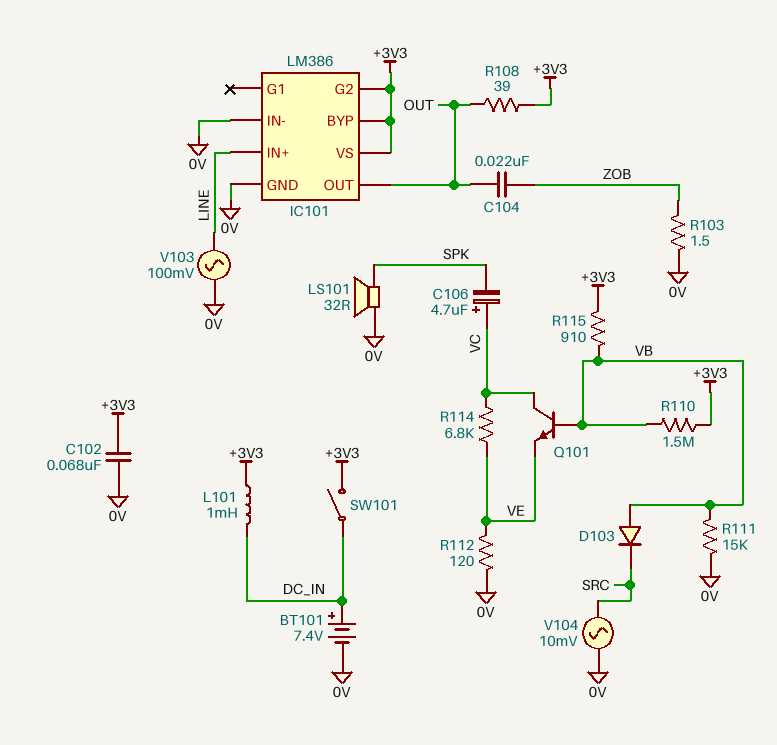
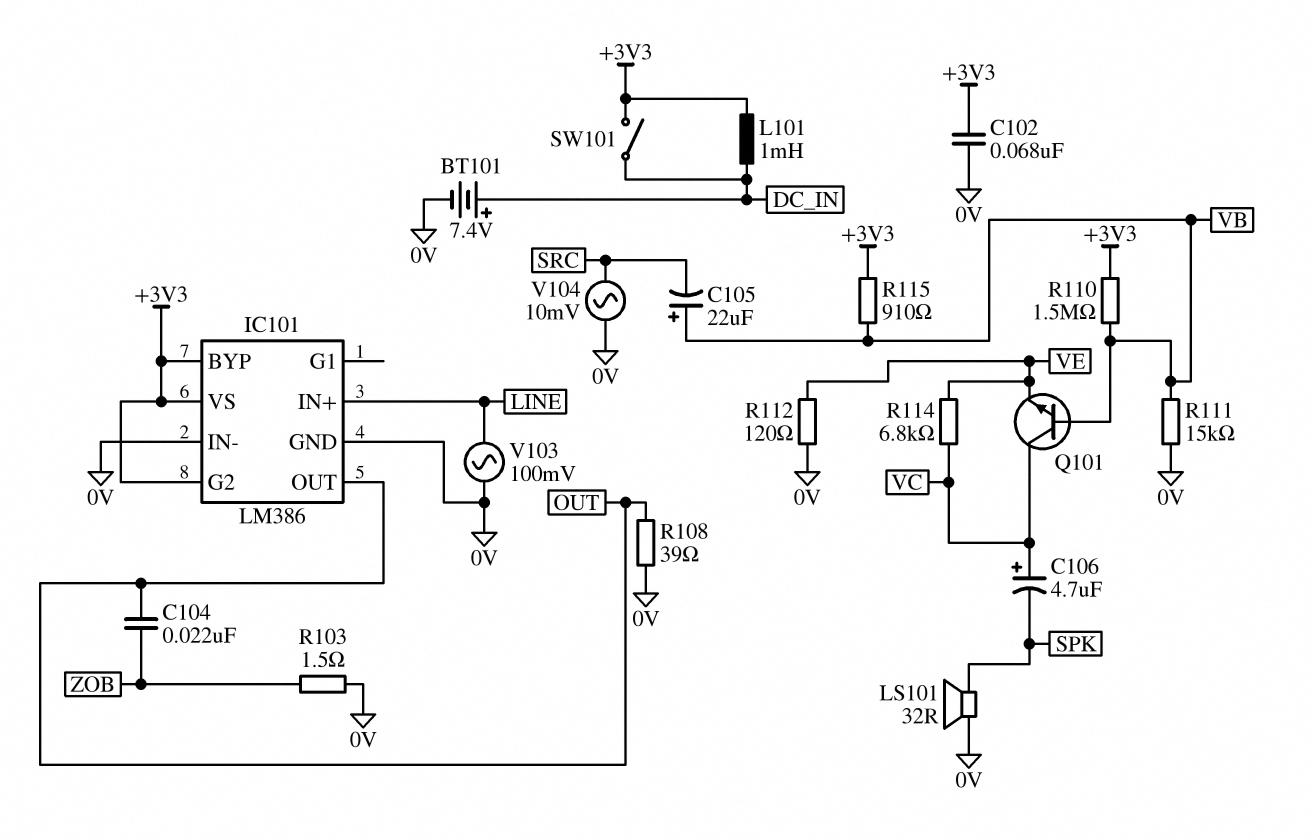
C105: none -> 22uF (plus VB, minus SRC)
D103: diode (A VB, K SRC) -> none
R108: 39 (+3V3, OUT) -> 39 (0V, OUT)

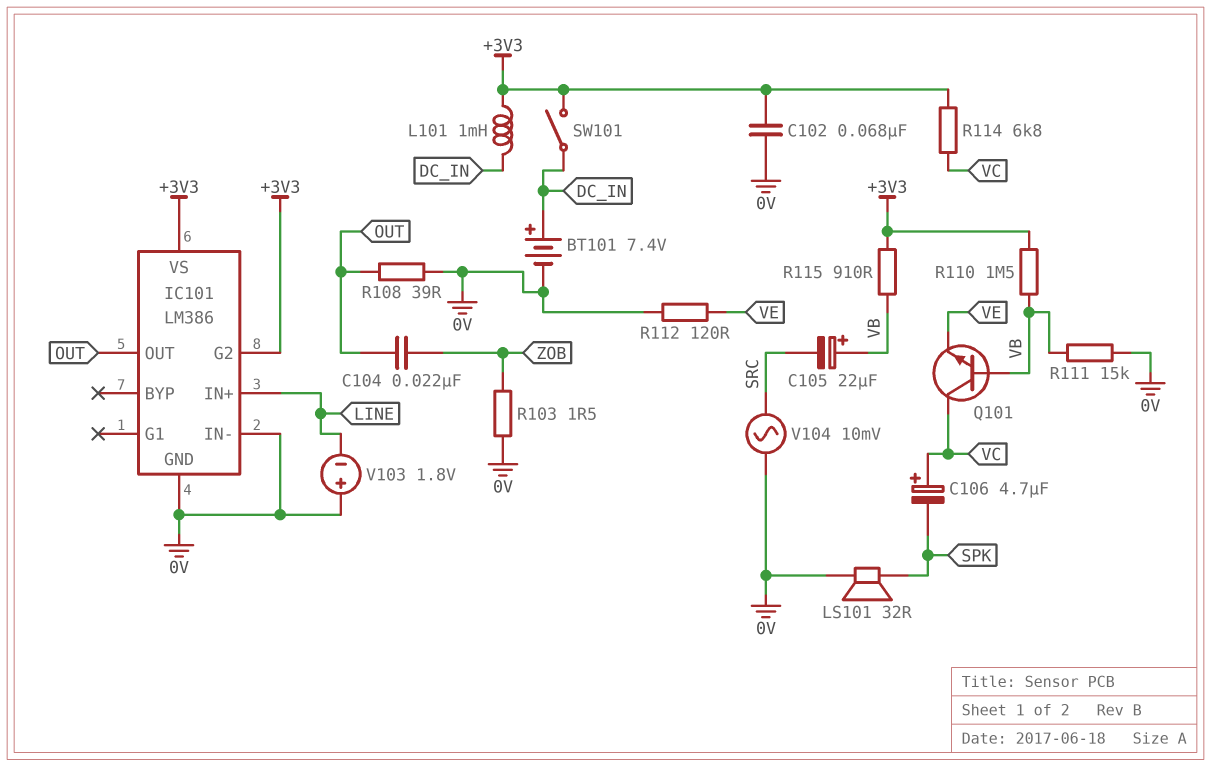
IC101 pin BYP: +3V3 -> none
R114: 6.8k (VC, VE) -> 6.8k (+3V3, VC)
V103: AC 100mV (0V, LINE) -> 1.8V (plus 0V, minus LINE)

